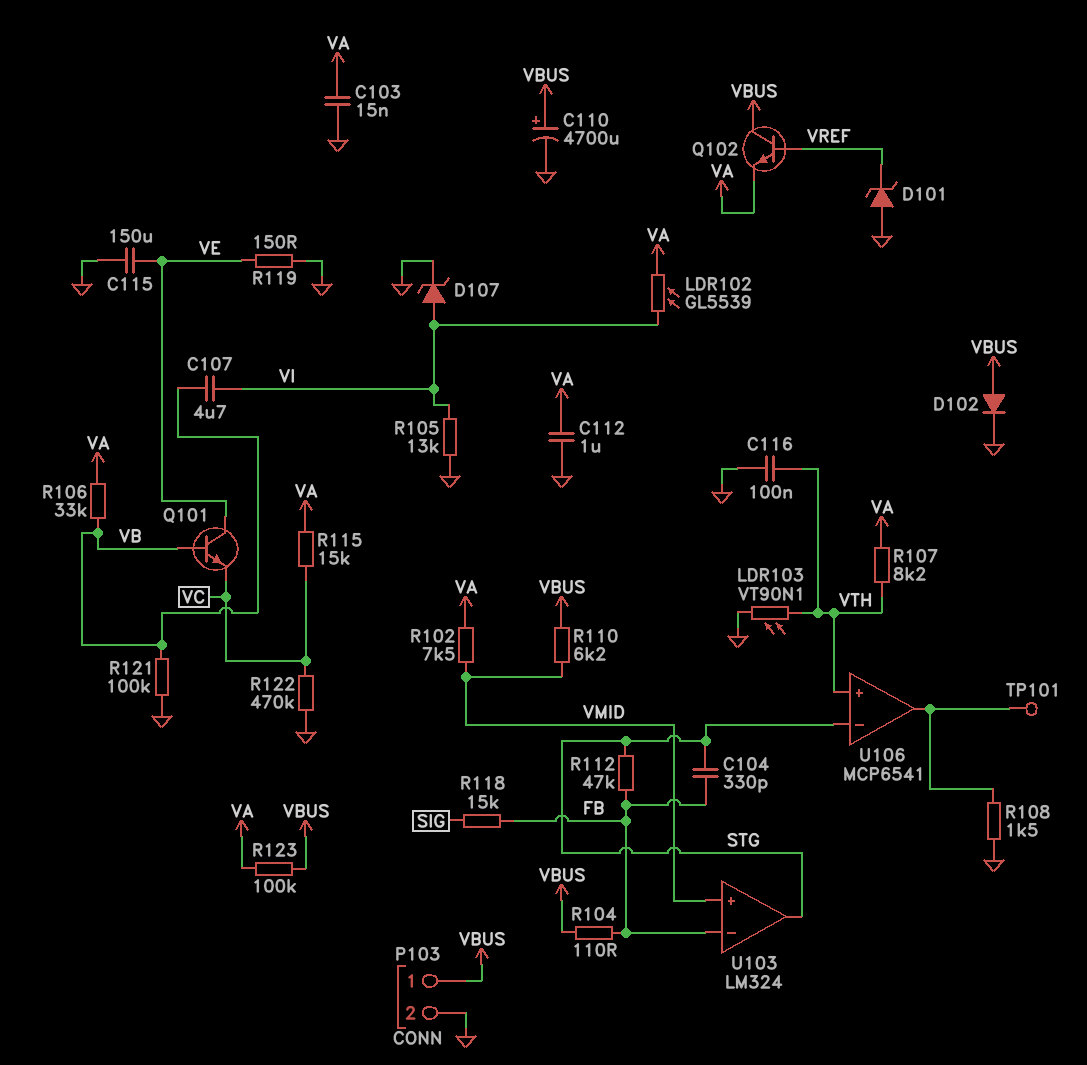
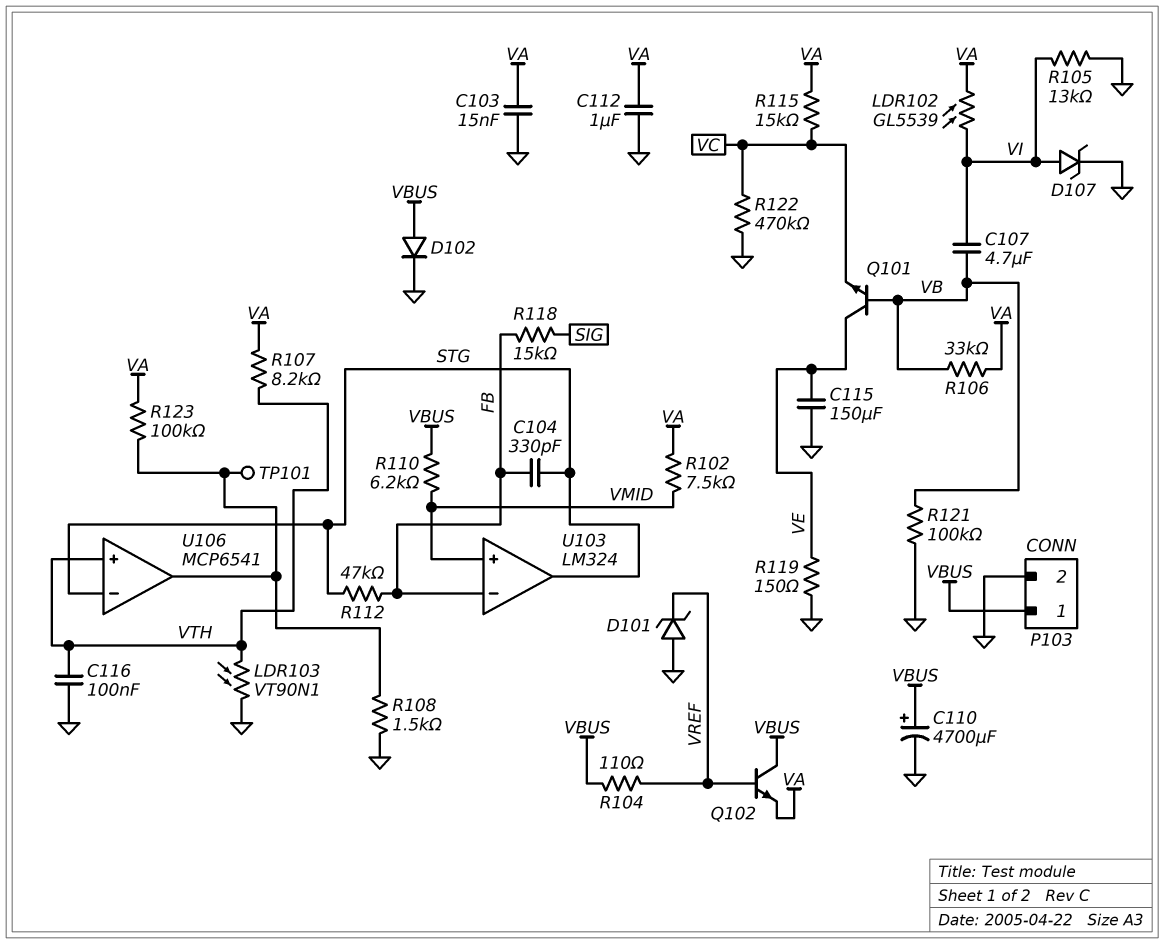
R104: 110 (FB, VBUS) -> 110 (VBUS, VREF)
R123: 100k (VA, VBUS) -> 100k (U106/out, VA)

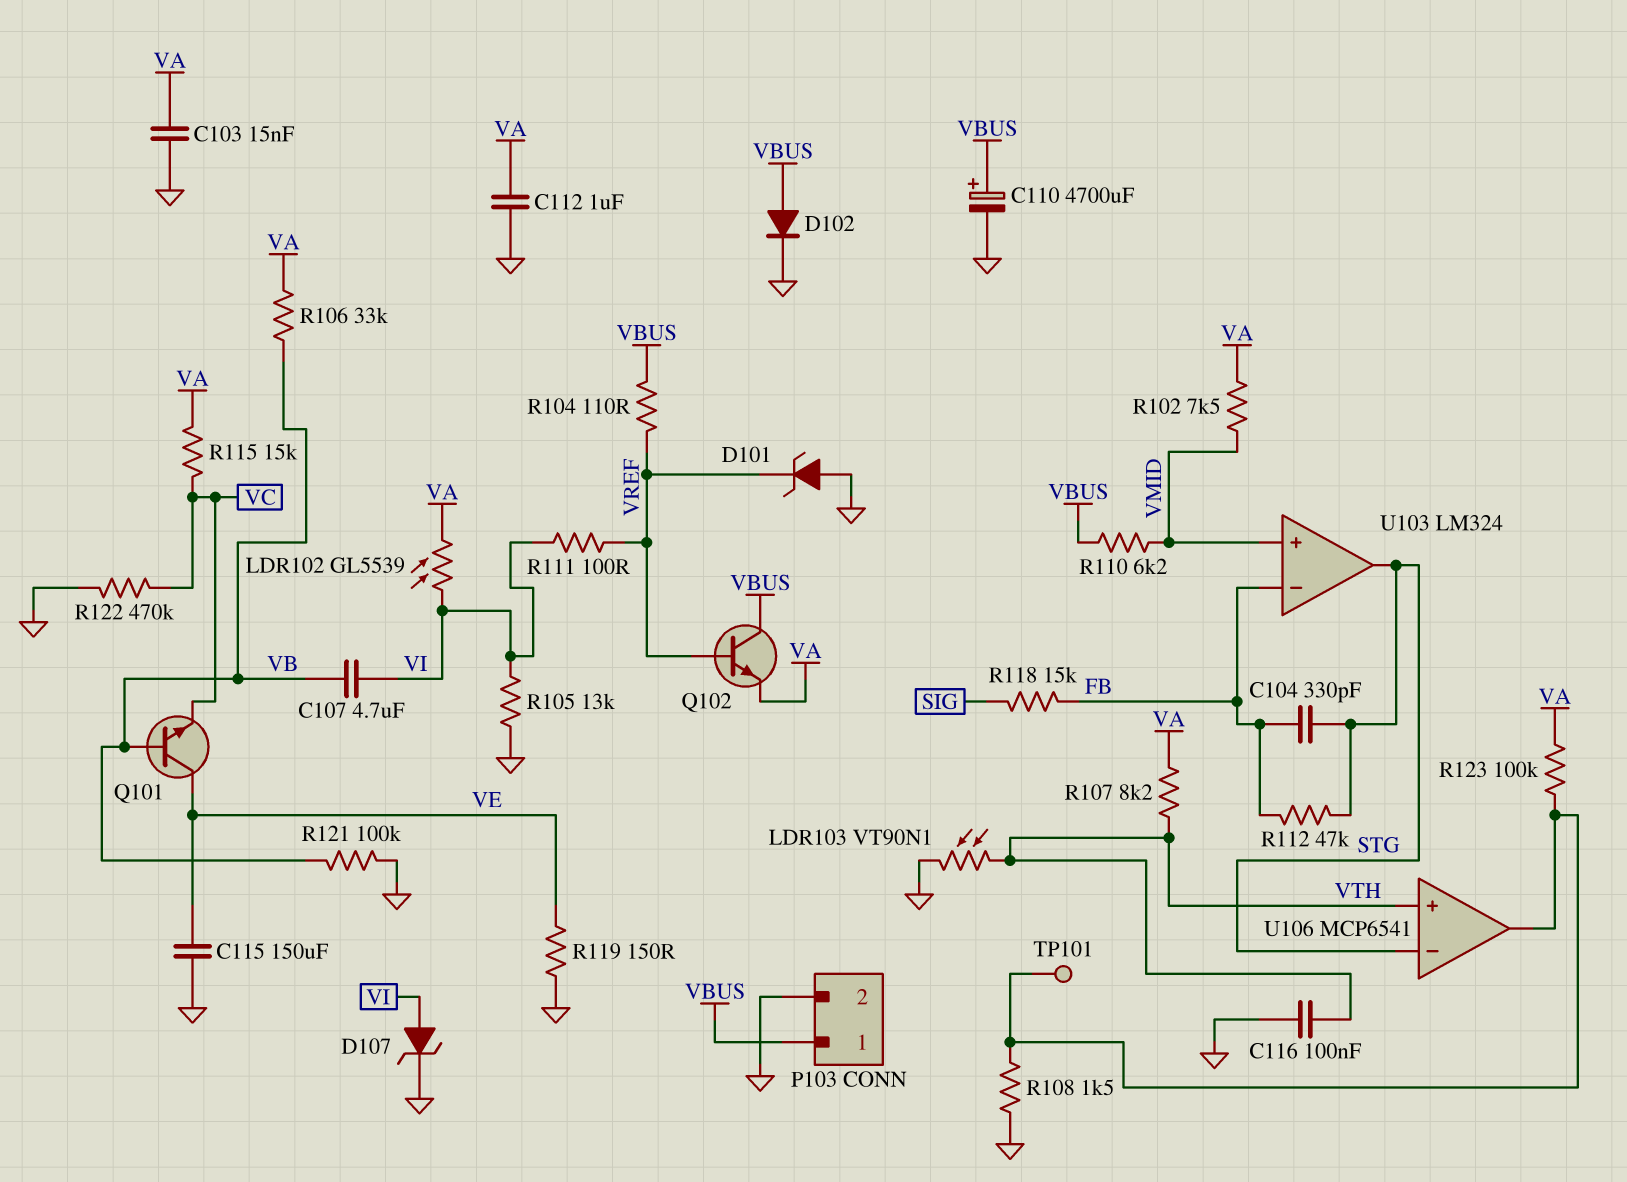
R111: none -> 100 (VI, VREF)

